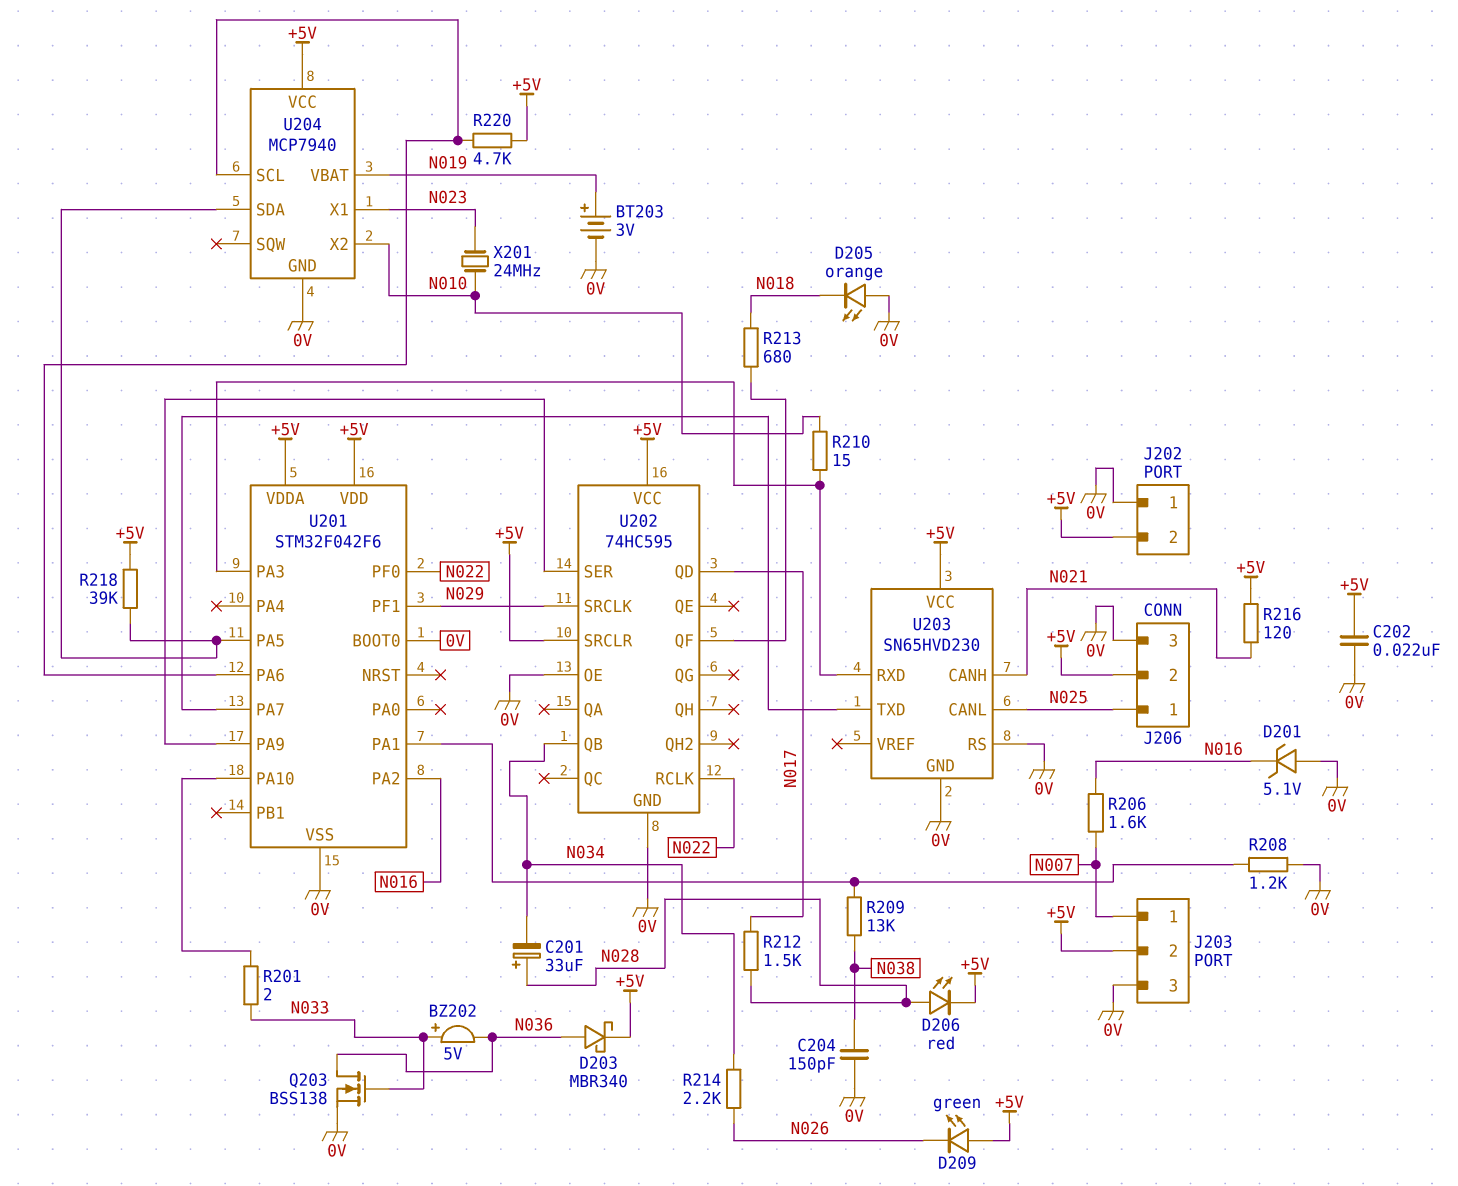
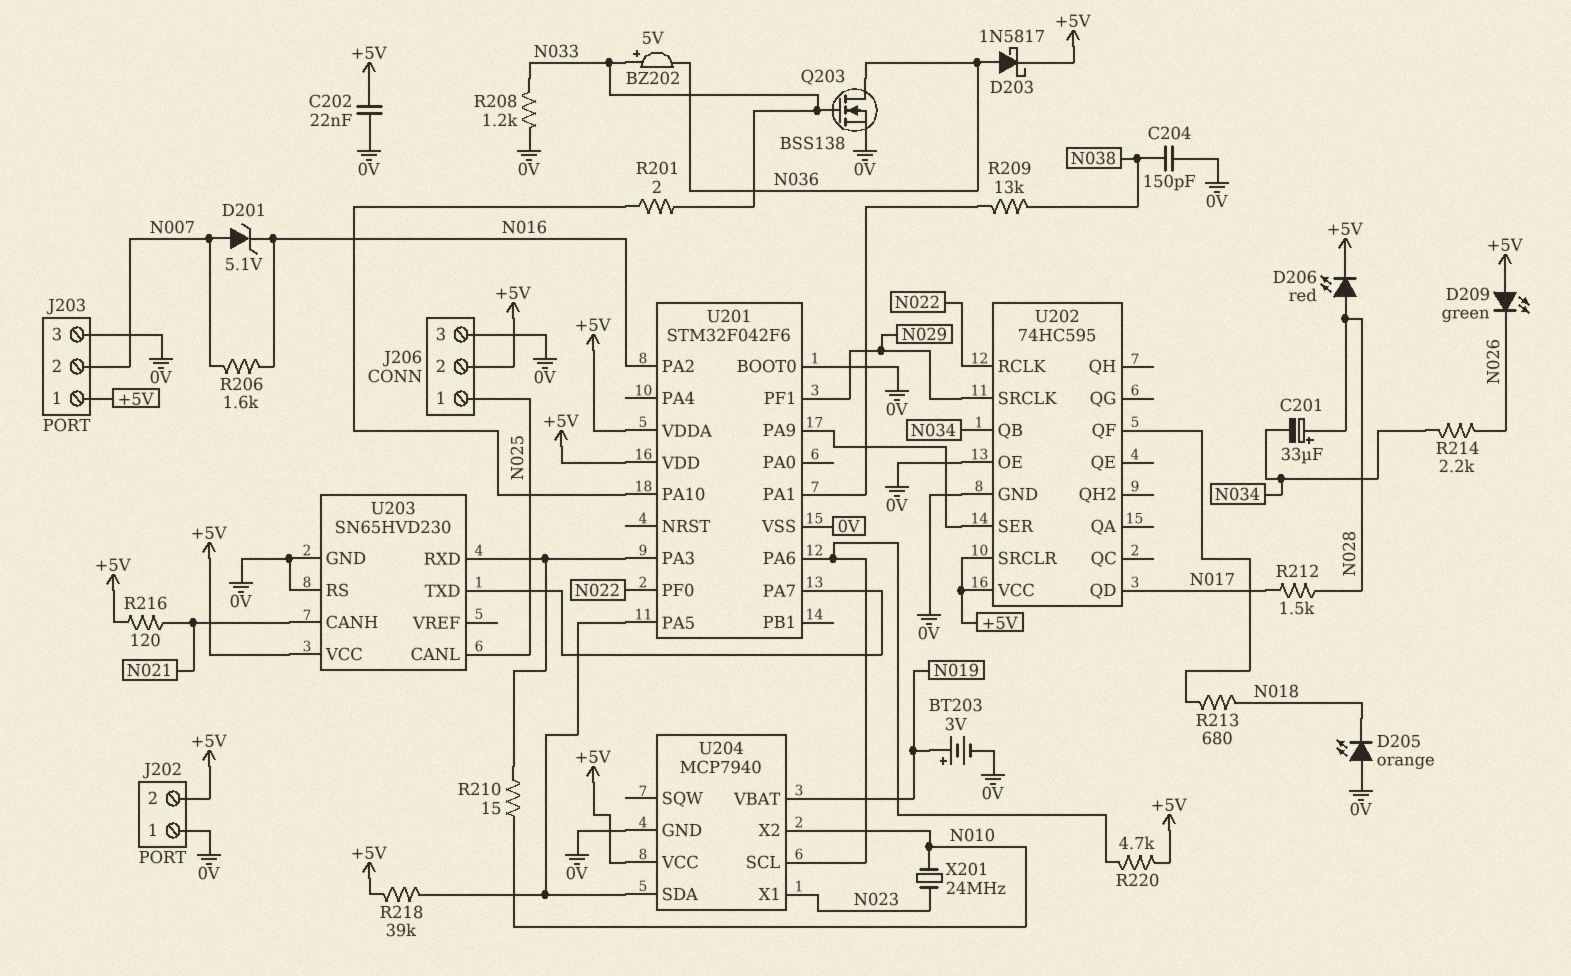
D201: zener 5.1V (A 0V, K N016) -> zener 5.1V (A N007, K N016)
D203: schottky MBR340 (A N036, K +5V) -> schottky 1N5817 (A N036, K +5V)
J203 pin 1: N007 -> +5V
J203 pin 2: +5V -> N007
R208: 1.2k (0V, U201/PA1) -> 1.2k (0V, N033)

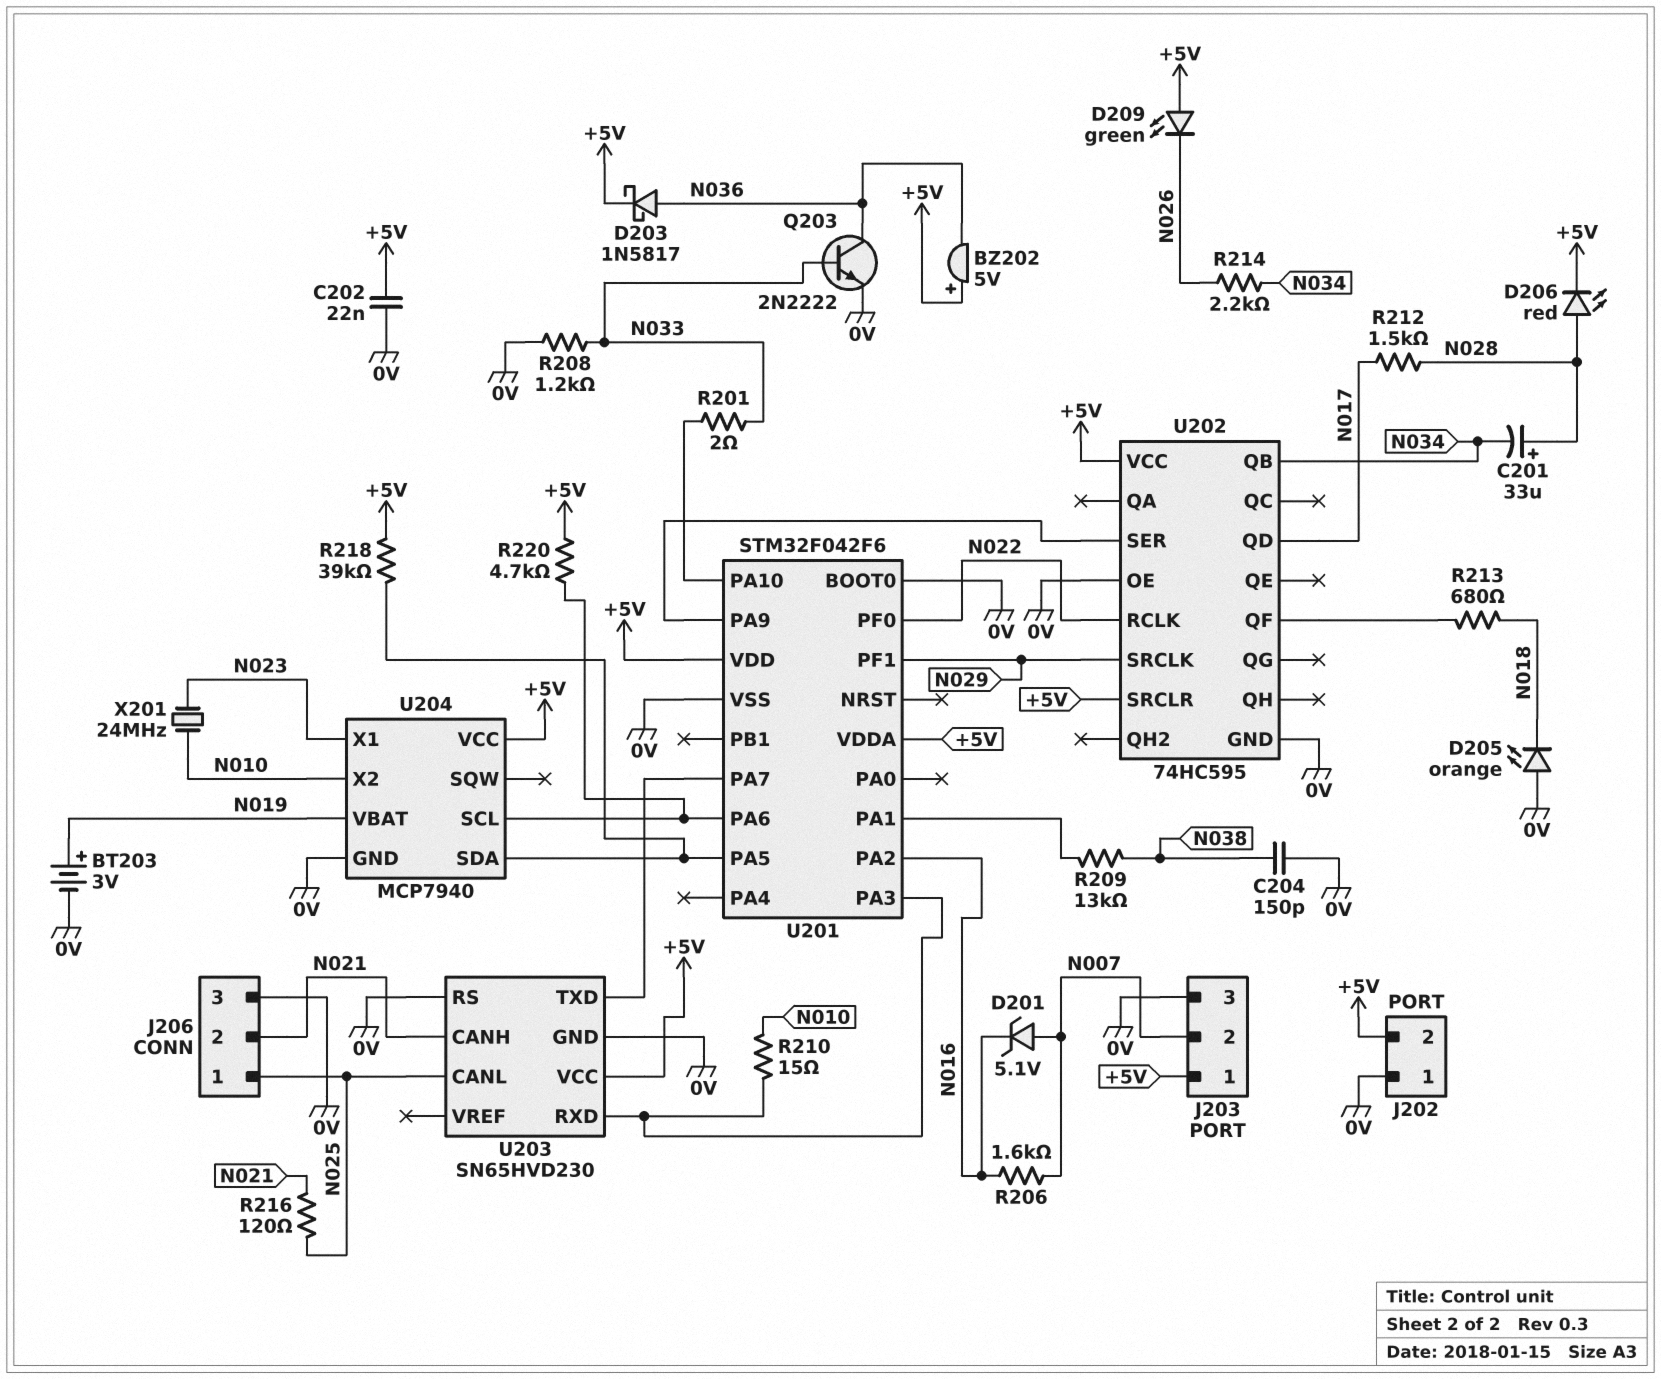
BZ202: buzzer 5V (plus N033, minus N036) -> buzzer 5V (plus +5V, minus N036)
J206 pin 2: +5V -> N021
Q203: NMOS BSS138 (G N033, D N036, S 0V) -> NPN 2N2222 (B N033, C N036, E 0V)
R216: 120 (+5V, N021) -> 120 (N021, N025)

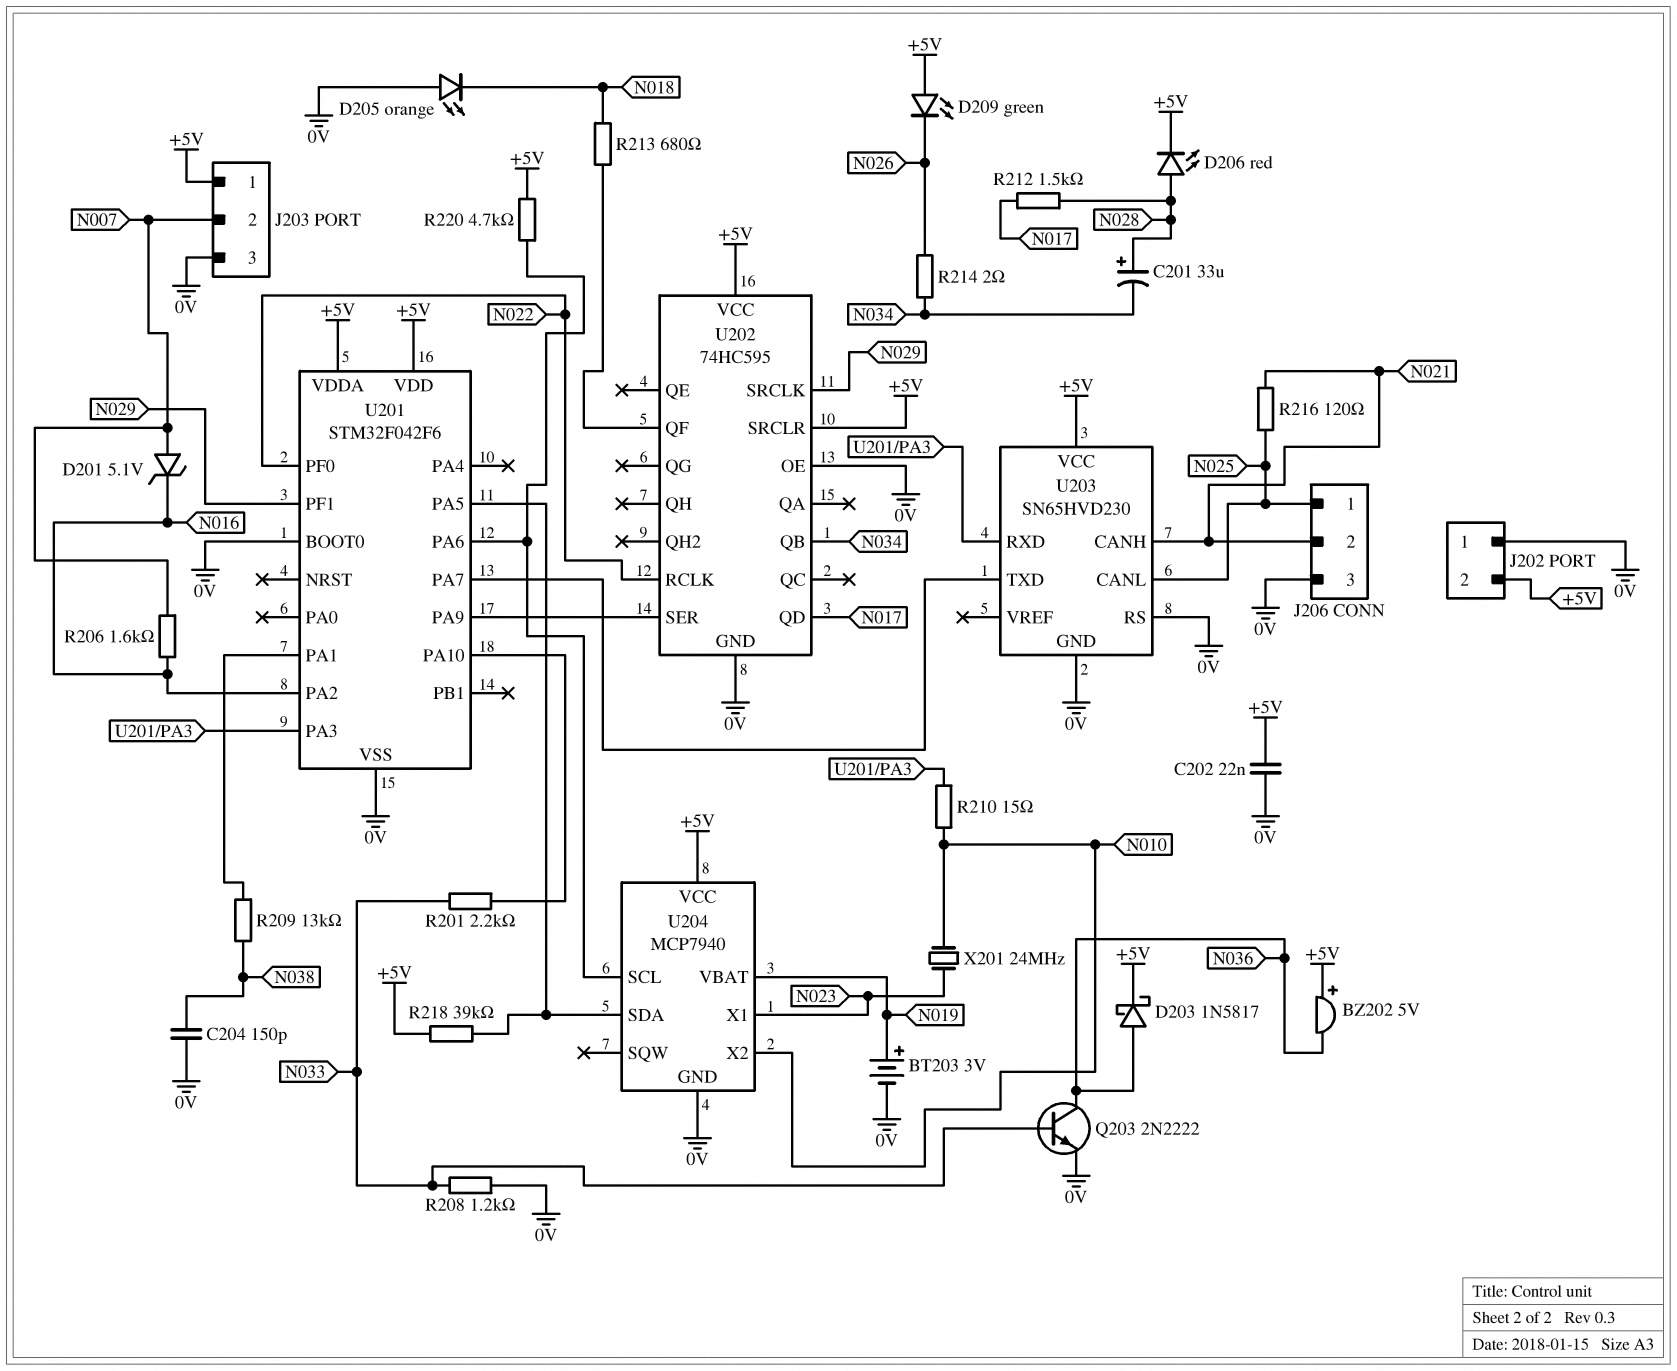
R201: 2 (N033, U201/PA10) -> 2.2k (N033, U201/PA10)
R214: 2.2k (N026, N034) -> 2 (N026, N034)

